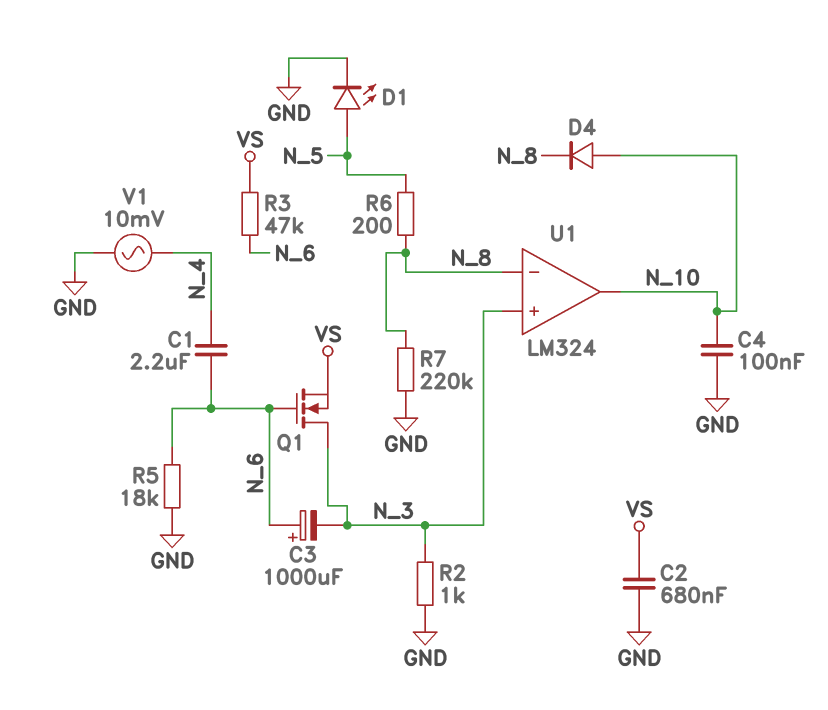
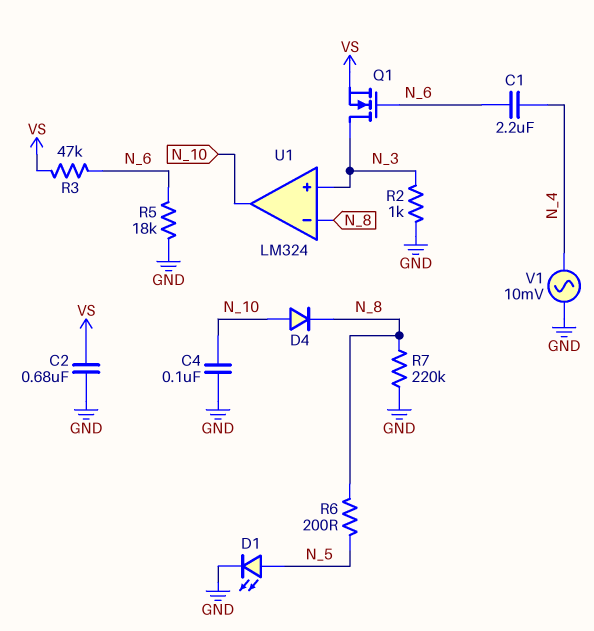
C3: 1000uF (plus N_6, minus N_3) -> none

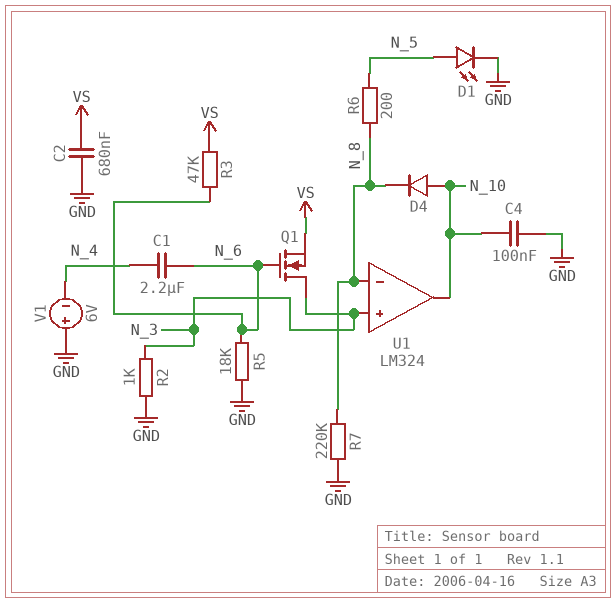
V1: AC 10mV (GND, N_4) -> 6V (plus GND, minus N_4)

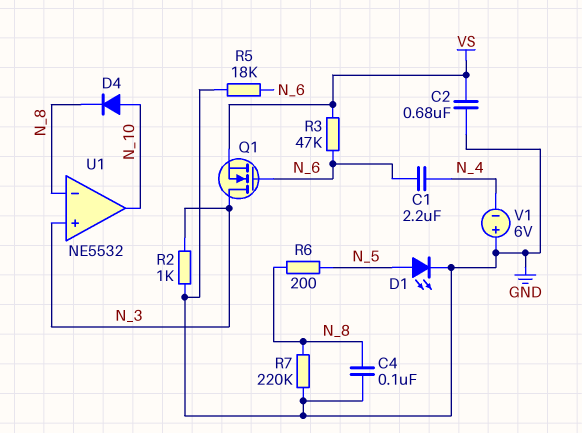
C4: 100nF (GND, N_10) -> 100nF (GND, N_8)
U1: LM324 -> NE5532

